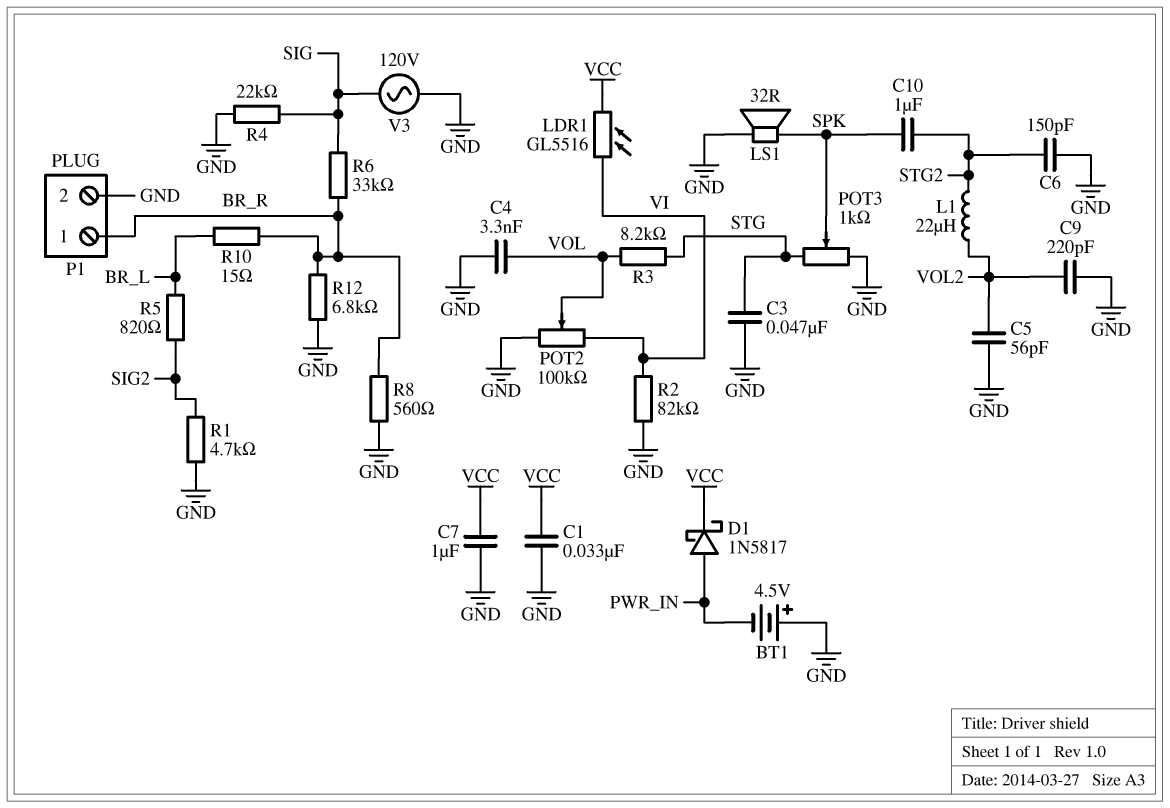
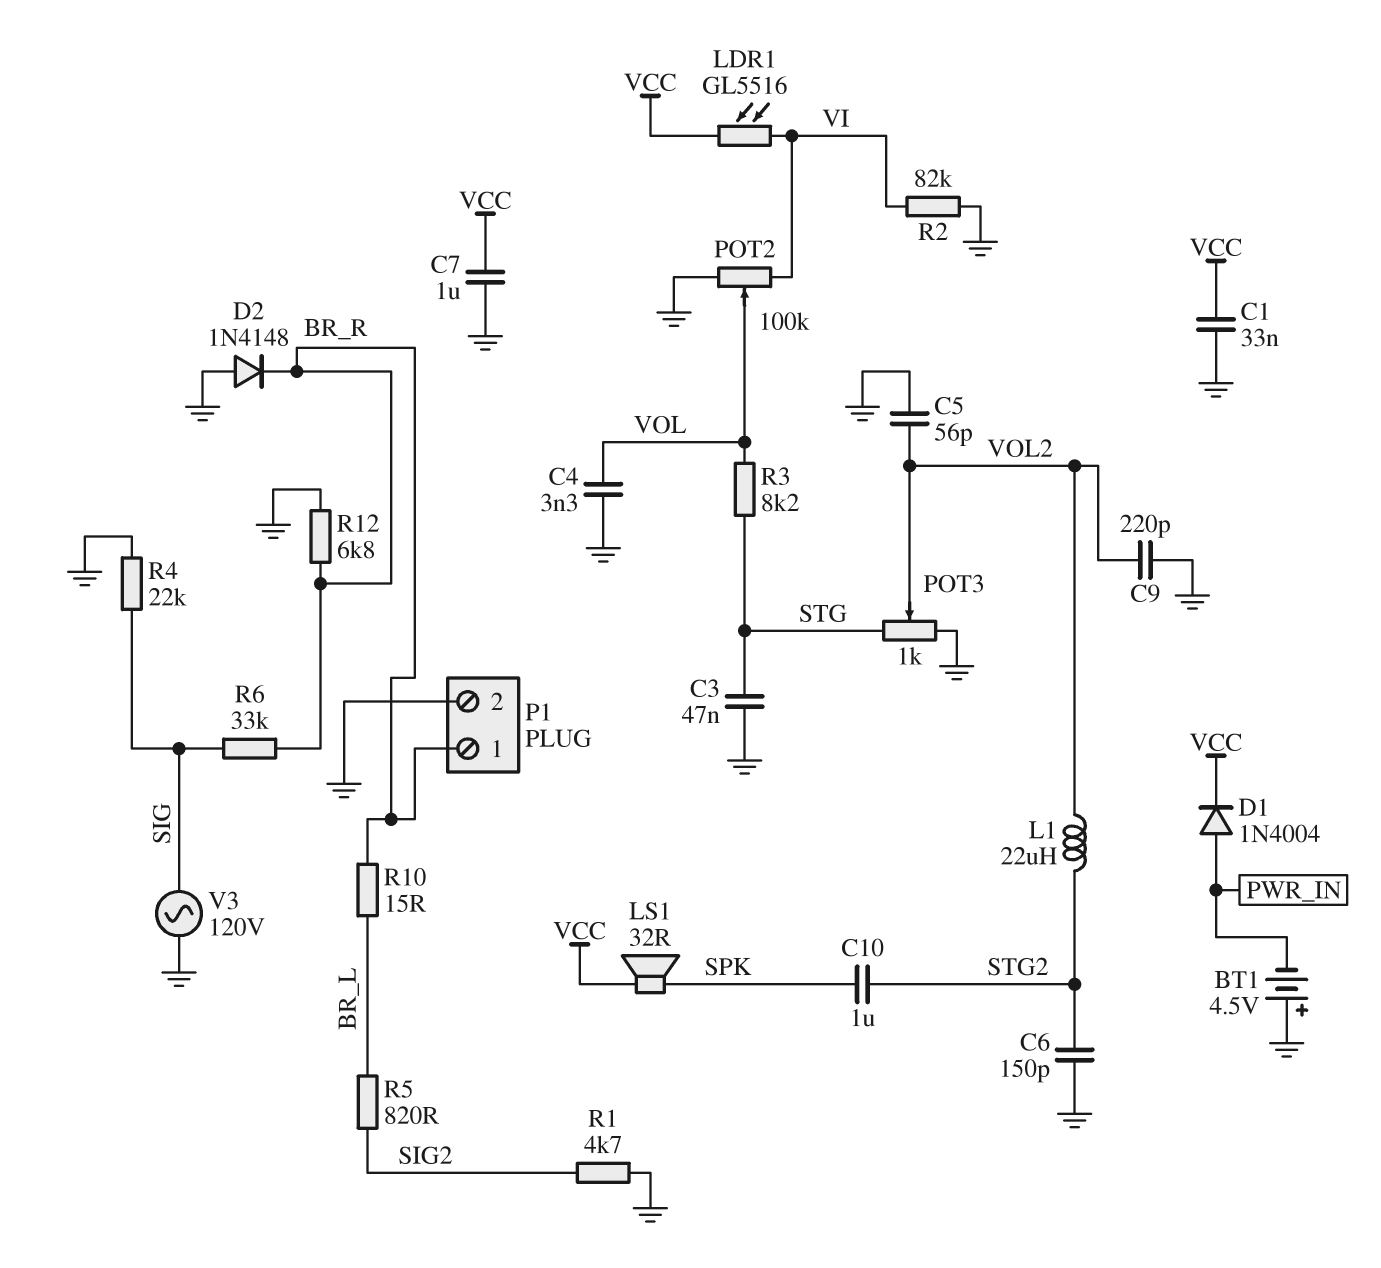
D1: schottky 1N5817 (A PWR_IN, K VCC) -> diode 1N4004 (A PWR_IN, K VCC)
D2: none -> diode 1N4148 (A GND, K BR_R)
LS1: speaker 32R (GND, SPK) -> speaker 32R (SPK, VCC)
POT3: 1k (GND, STG, wiper SPK) -> 1k (GND, STG, wiper VOL2)
R8: 560 (BR_R, GND) -> none

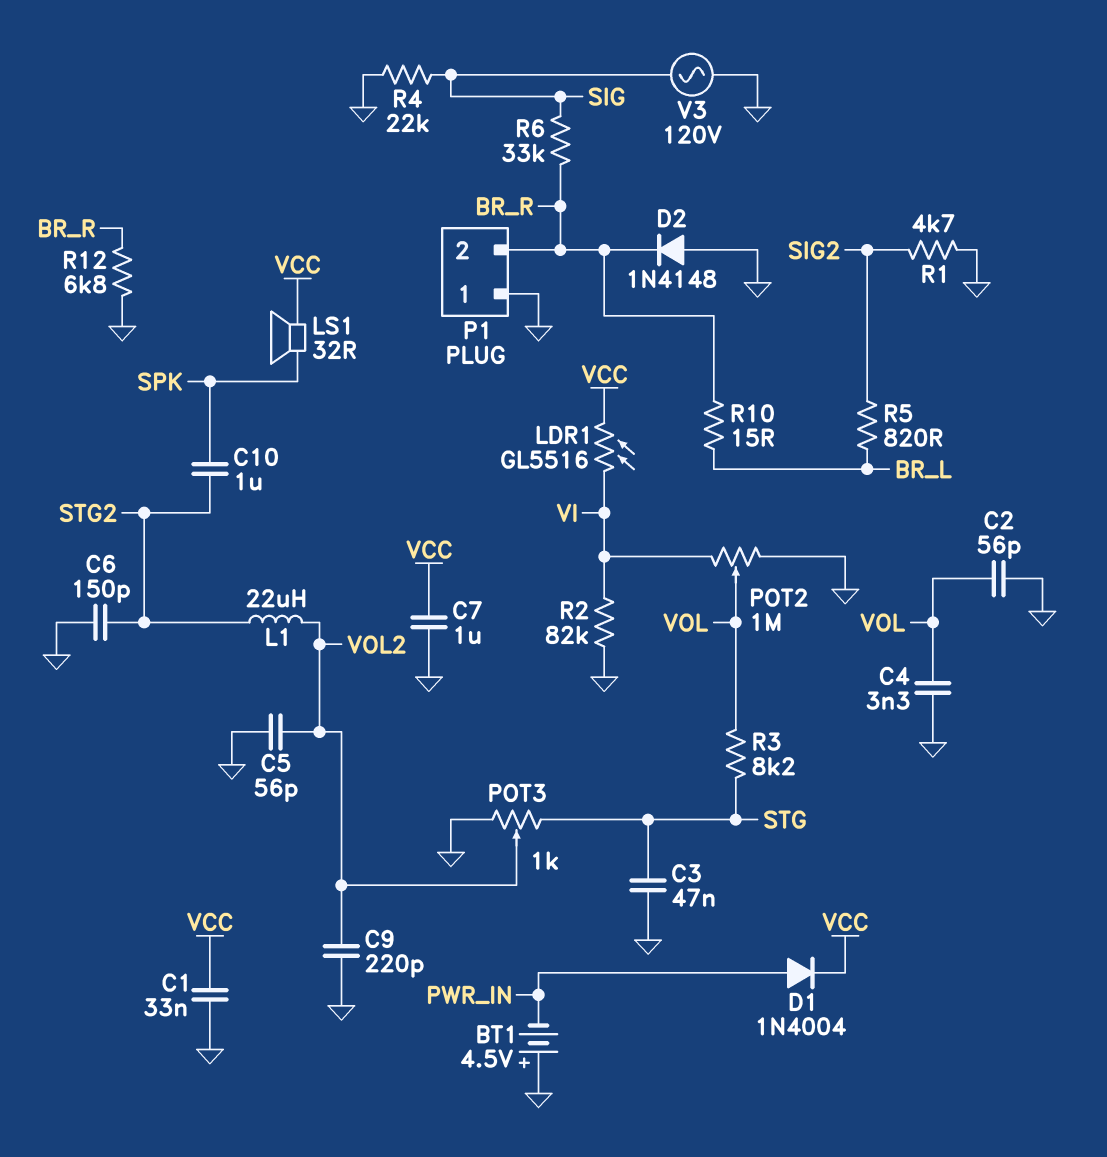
C2: none -> 56pF (GND, VOL)
P1 pin 1: BR_R -> GND
P1 pin 2: GND -> BR_R
POT2: 100k (GND, VI, wiper VOL) -> 1M (GND, VI, wiper VOL)

